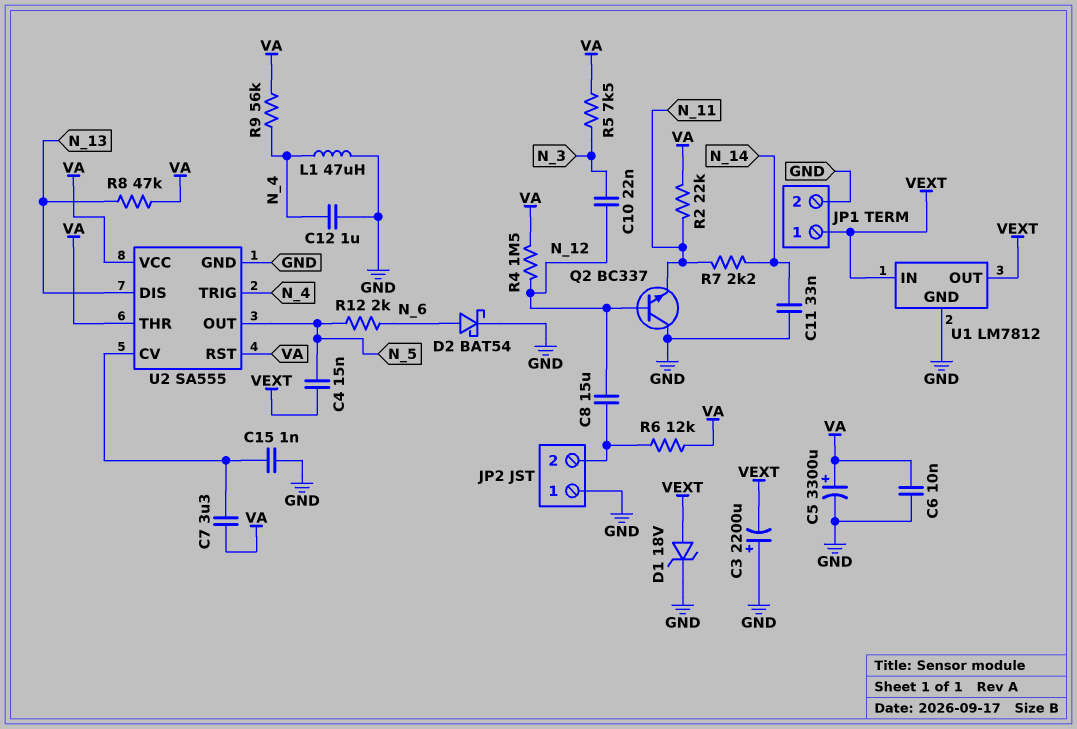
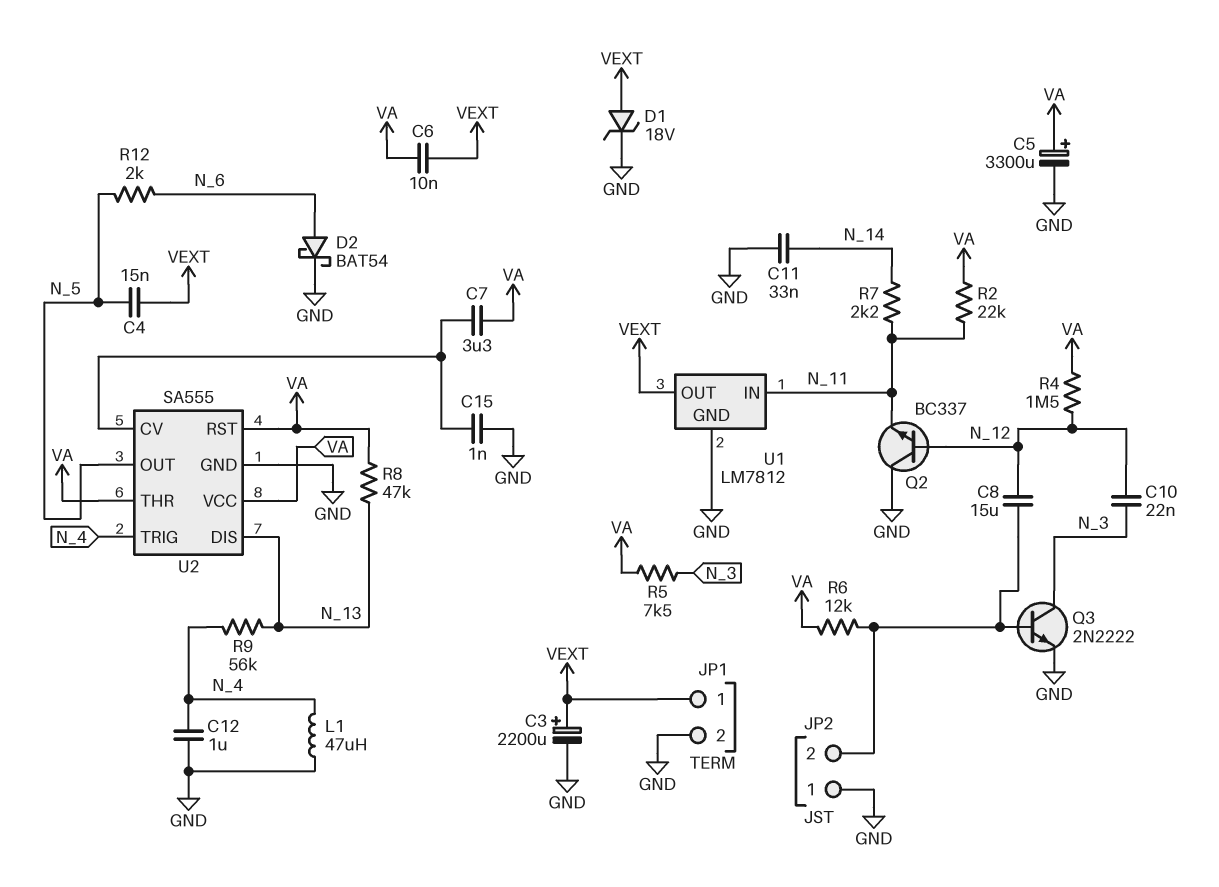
C3: 2200uF (plus GND, minus VEXT) -> 2200uF (plus VEXT, minus GND)
C6: 10nF (GND, VA) -> 10nF (VA, VEXT)
Q3: none -> NPN 2N2222 (B JP2/2, C N_3, E GND)
R9: 56k (N_4, VA) -> 56k (N_4, N_13)
U1 pin IN: VEXT -> N_11

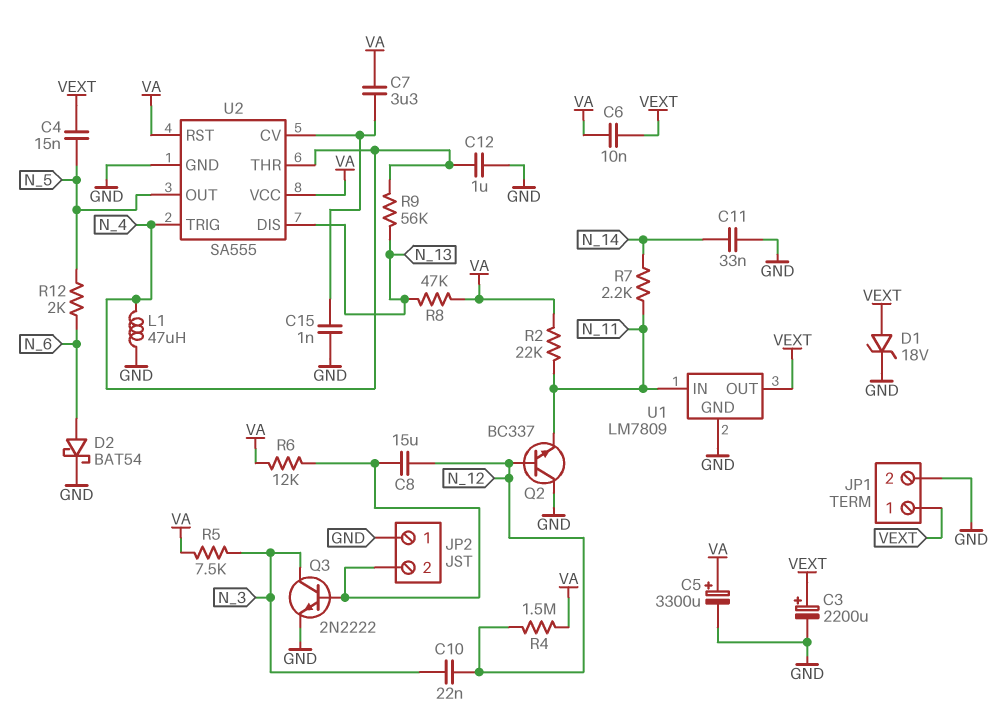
U1: LM7812 -> LM7809
U2 pin THR: VA -> N_4

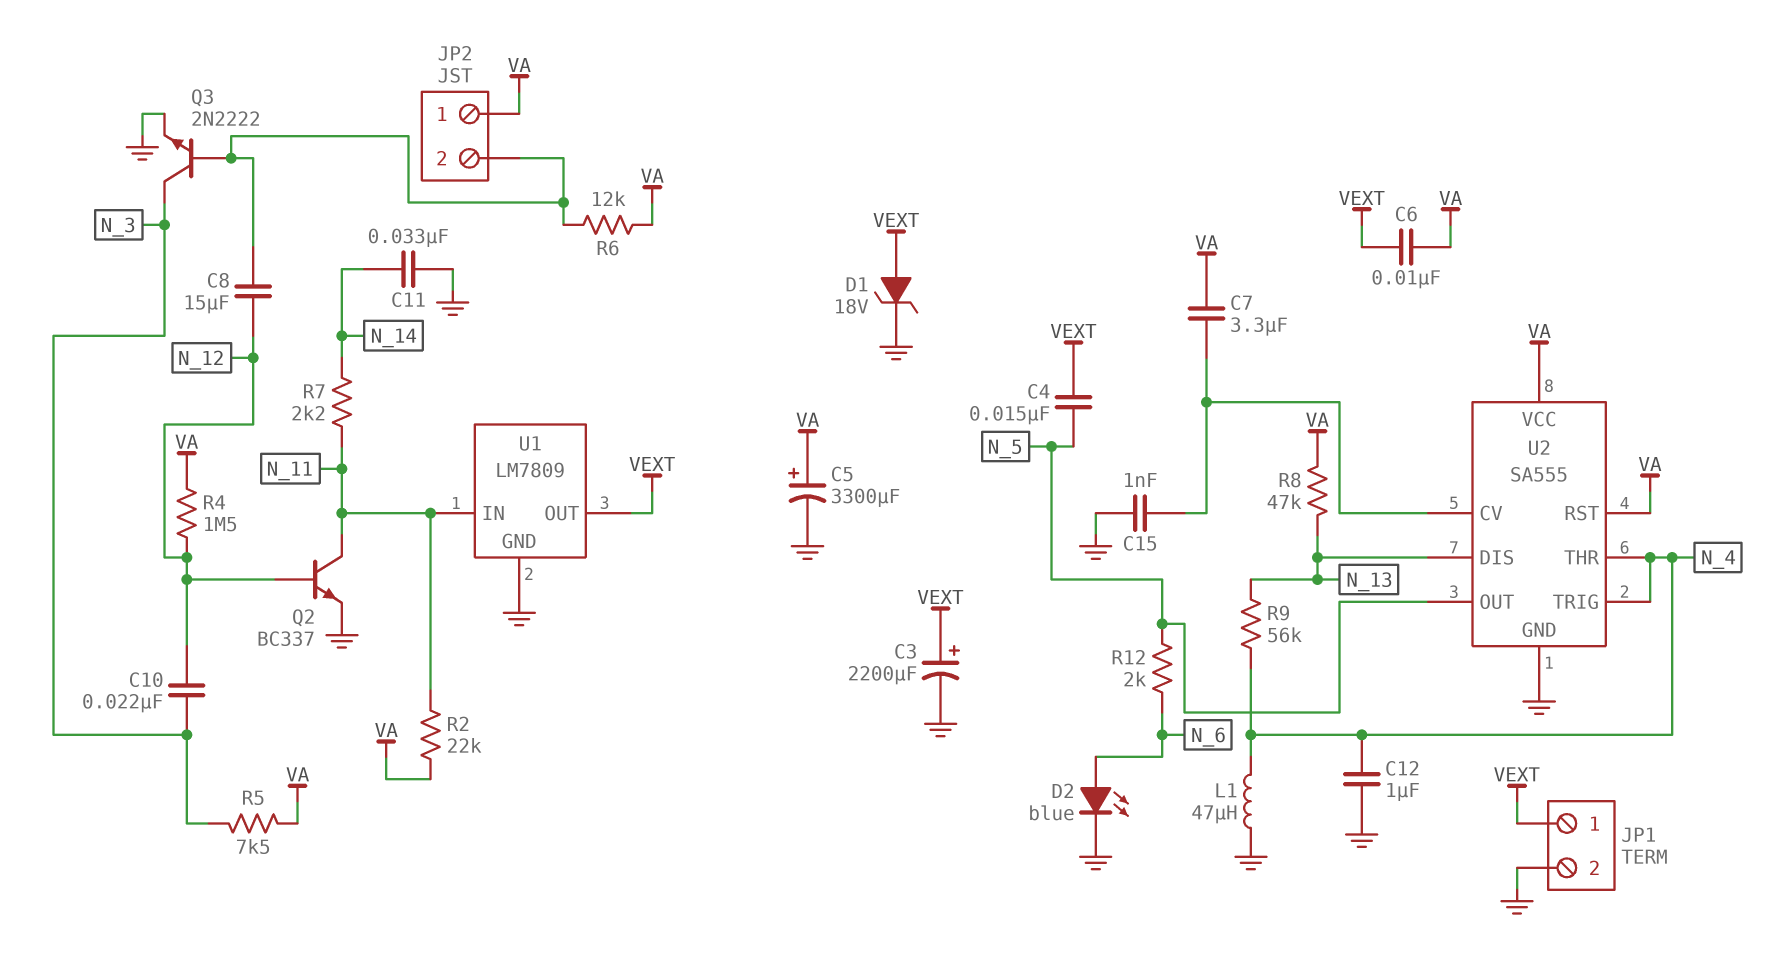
D2: schottky BAT54 (A N_6, K GND) -> LED blue (A N_6, K GND)
JP2 pin 1: GND -> VA
Q2: NPN BC337 (B N_12, C GND, E N_11) -> NPN BC337 (B N_12, C N_11, E GND)

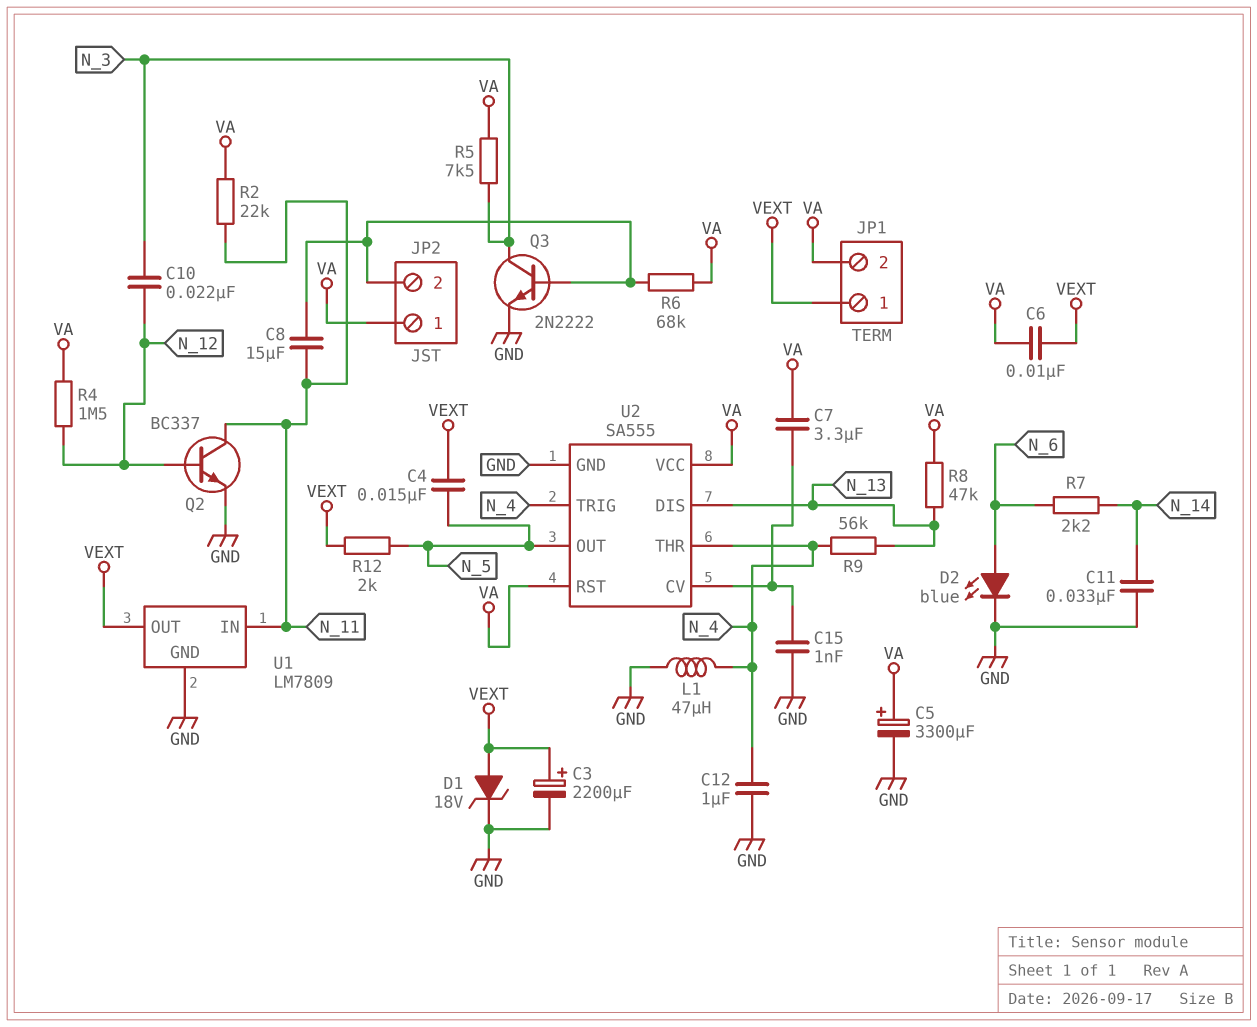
C8: 15uF (JP2/2, N_12) -> 15uF (JP2/2, N_11)
JP1 pin 2: GND -> VA
R6: 12k (JP2/2, VA) -> 68k (JP2/2, VA)
R7: 2.2k (N_11, N_14) -> 2.2k (N_6, N_14)
R12: 2k (N_5, N_6) -> 2k (N_5, VEXT)

